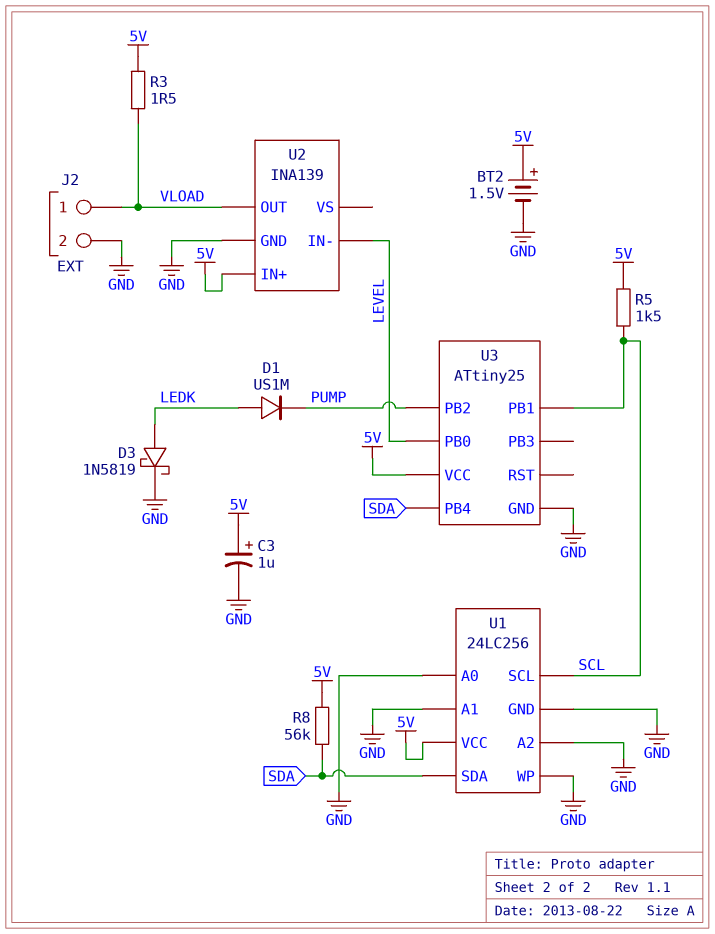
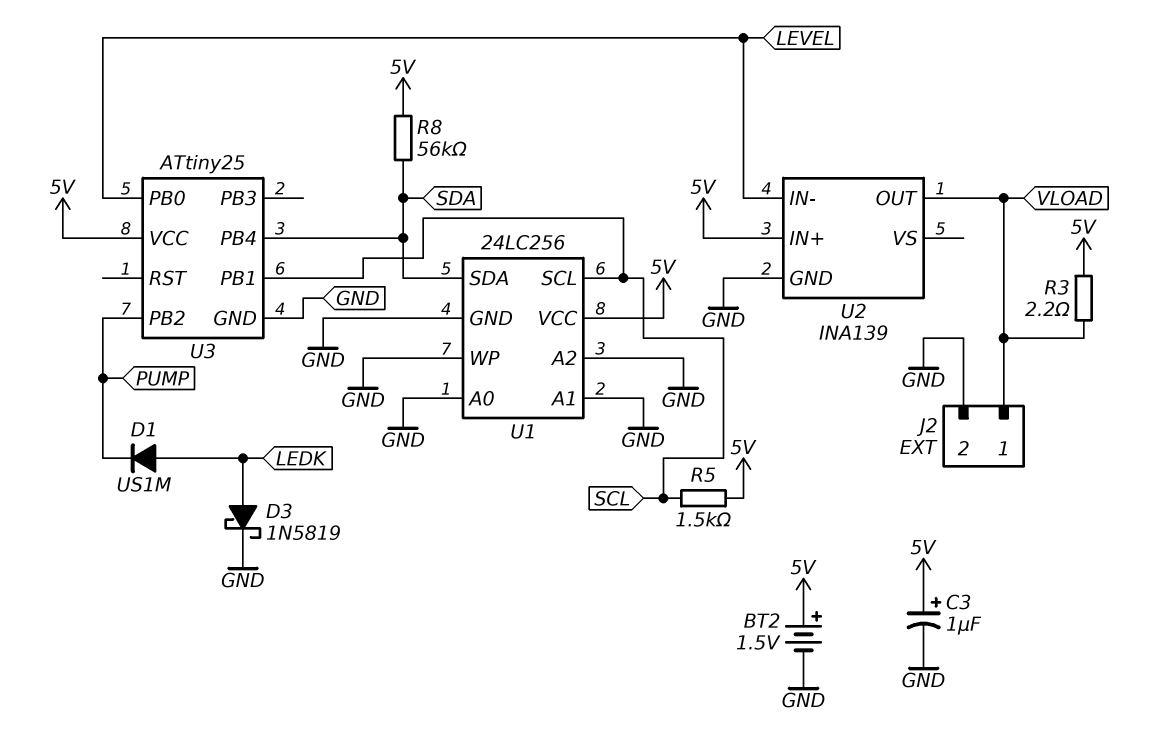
R3: 1.5 (5V, VLOAD) -> 2.2 (5V, VLOAD)

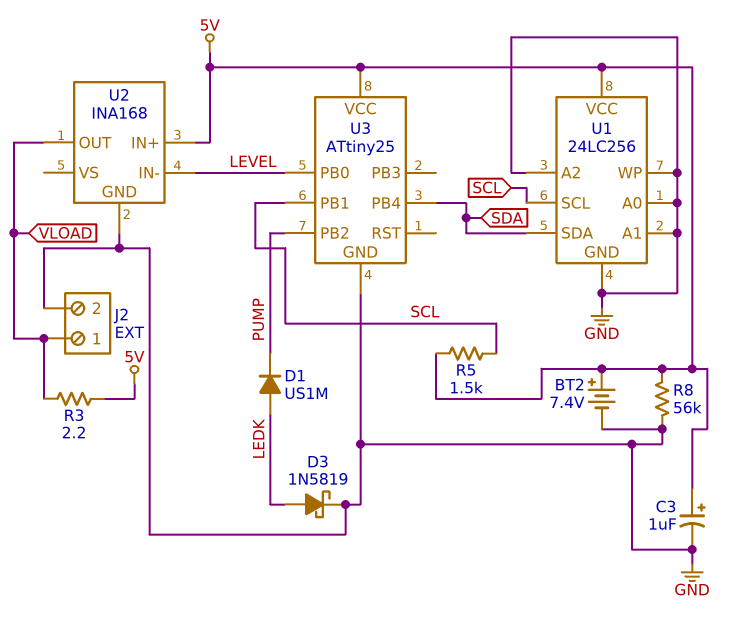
BT2: 1.5V (plus 5V, minus GND) -> 7.4V (plus 5V, minus GND)
R8: 56k (5V, SDA) -> 56k (5V, GND)
U2: INA139 -> INA168

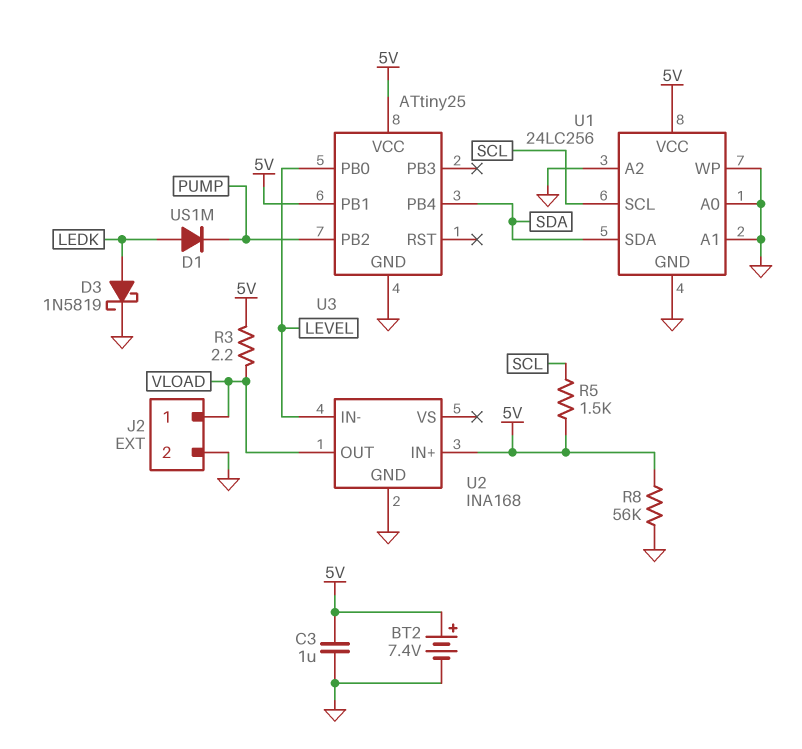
C3: 1uF (plus 5V, minus GND) -> 1uF (5V, GND)
U3 pin PB1: SCL -> 5V

